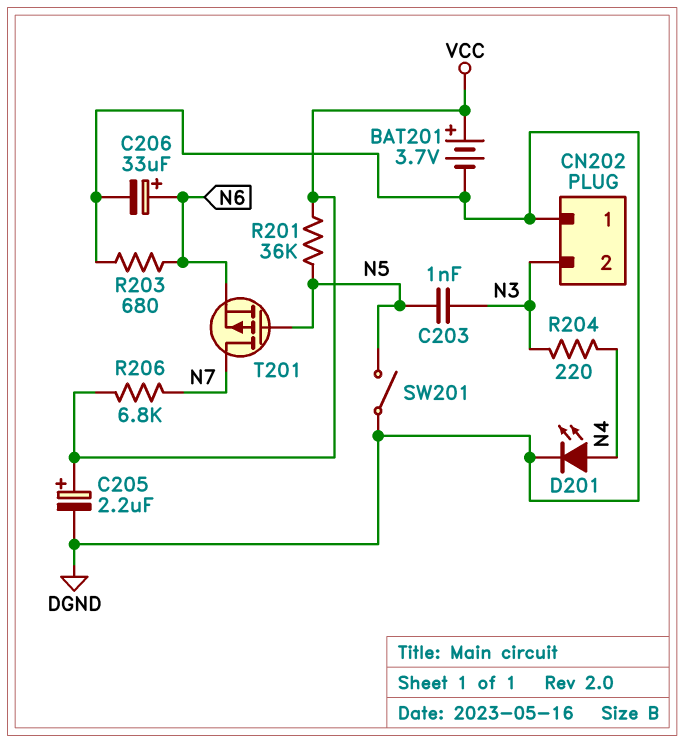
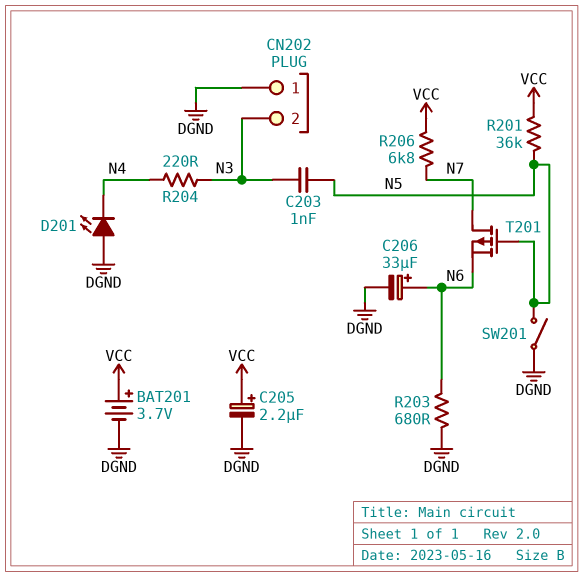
D201: LED (A N4, K DGND) -> LED (A DGND, K N4)

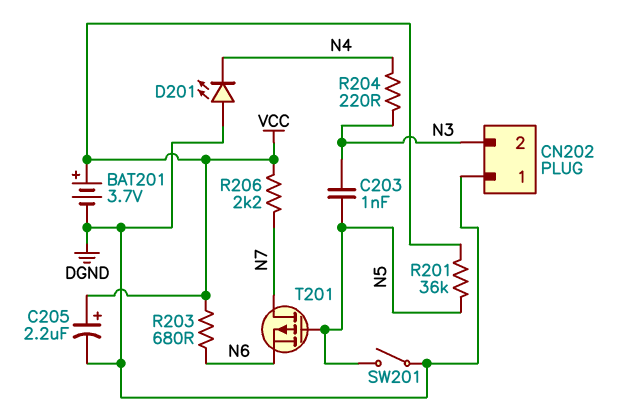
C206: 33uF (plus N6, minus DGND) -> none
R203: 680 (DGND, N6) -> 680 (N6, VCC)
R206: 6.8k (N7, VCC) -> 2.2k (N7, VCC)

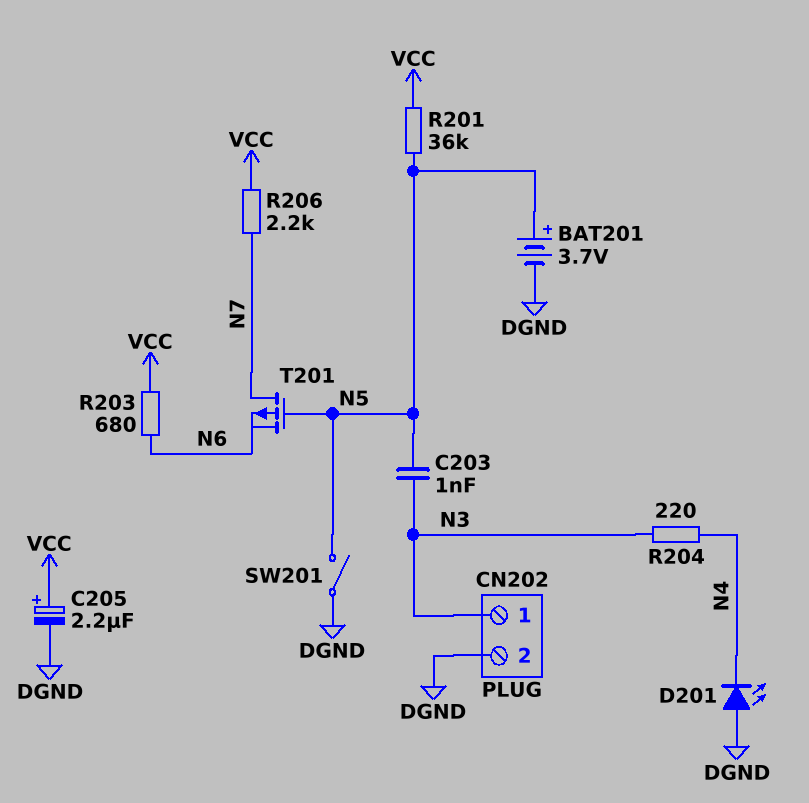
BAT201: 3.7V (plus VCC, minus DGND) -> 3.7V (plus N5, minus DGND)
CN202 pin 1: DGND -> N3
CN202 pin 2: N3 -> DGND

